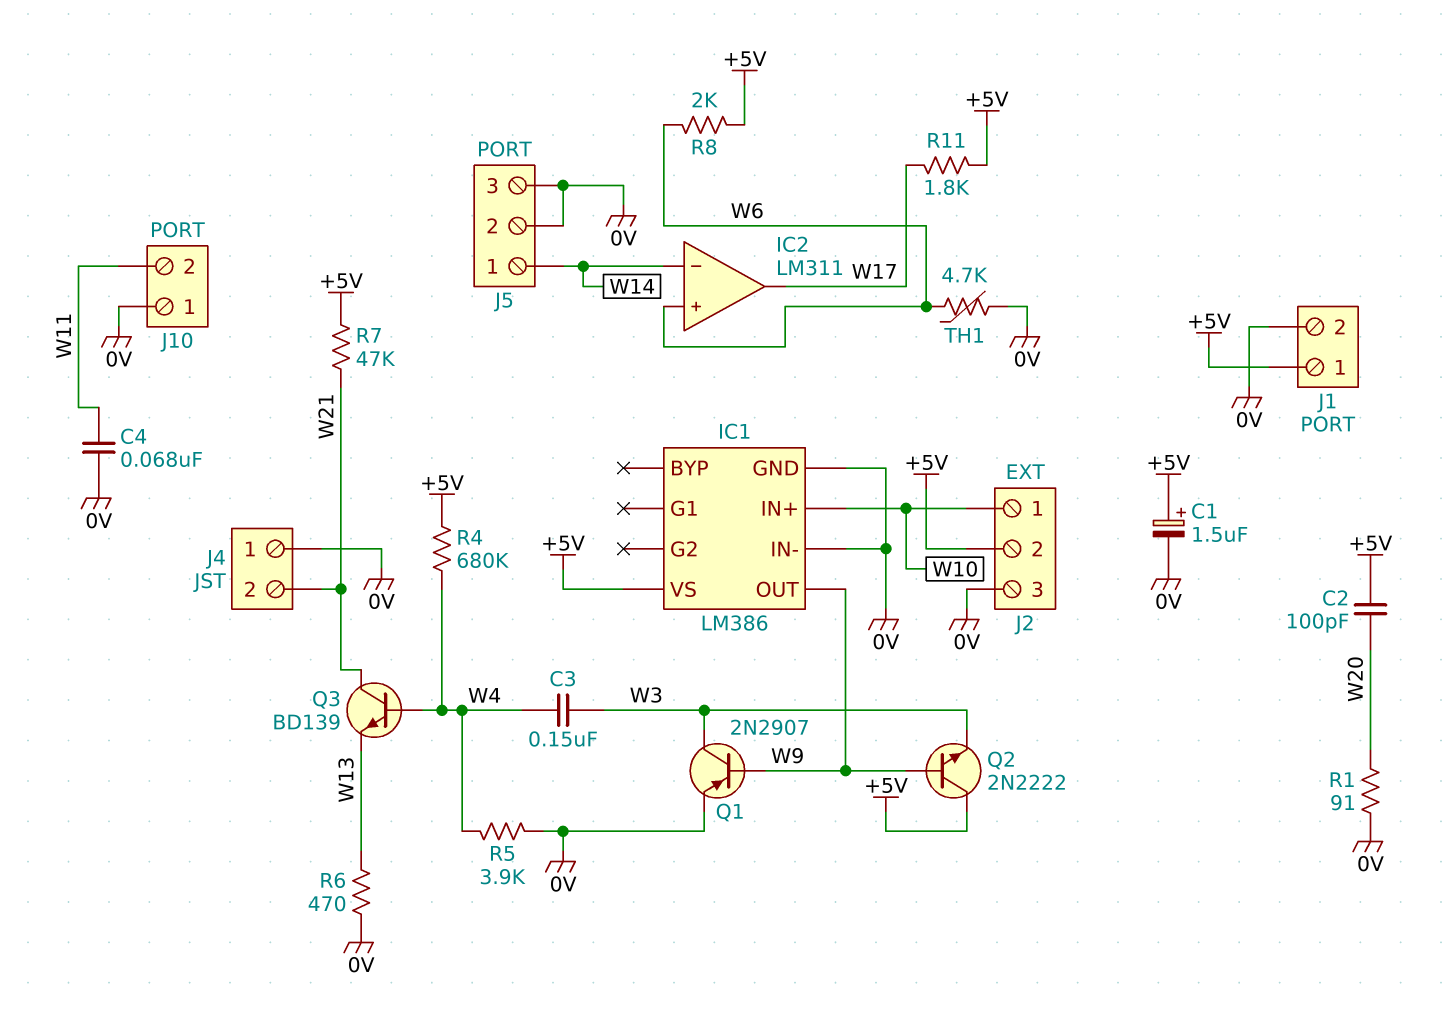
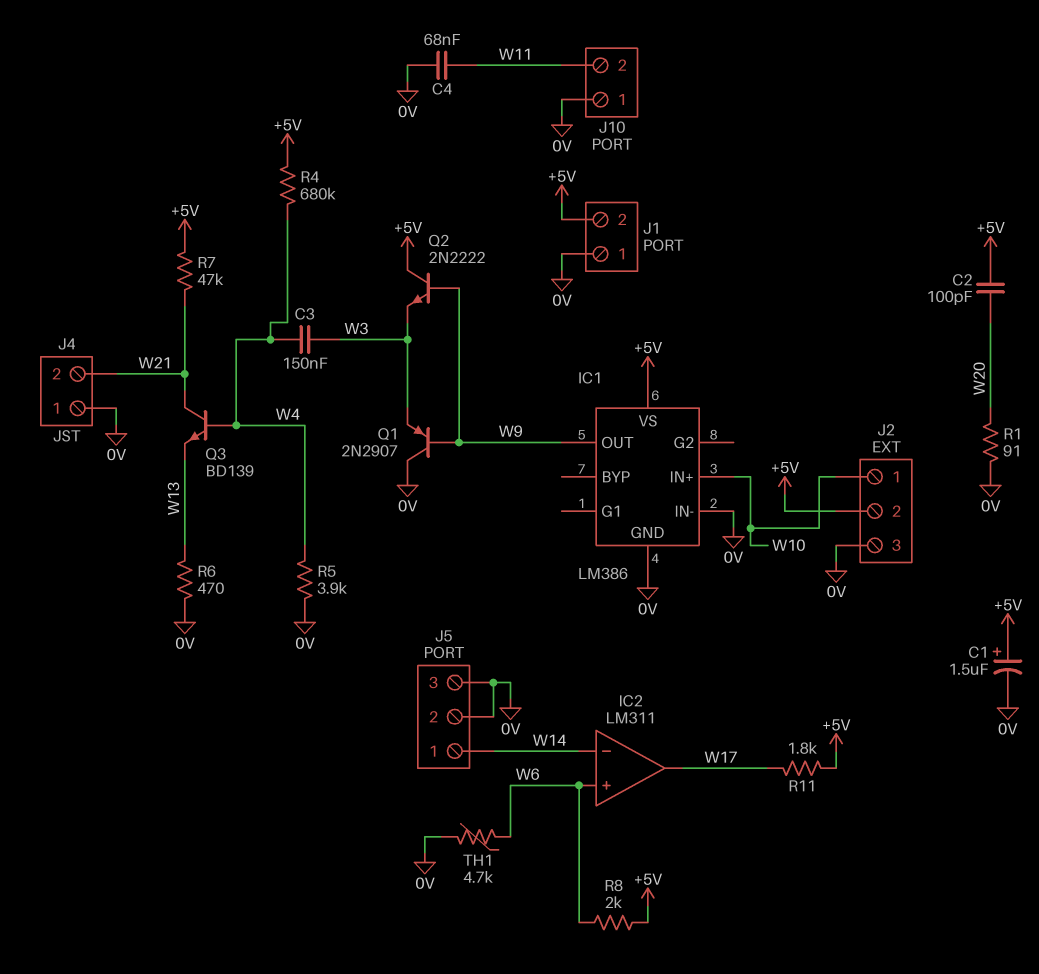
J1 pin 1: +5V -> 0V
J1 pin 2: 0V -> +5V
Q1: PNP 2N2907 (B W9, C W3, E 0V) -> PNP 2N2907 (B W9, C 0V, E W3)

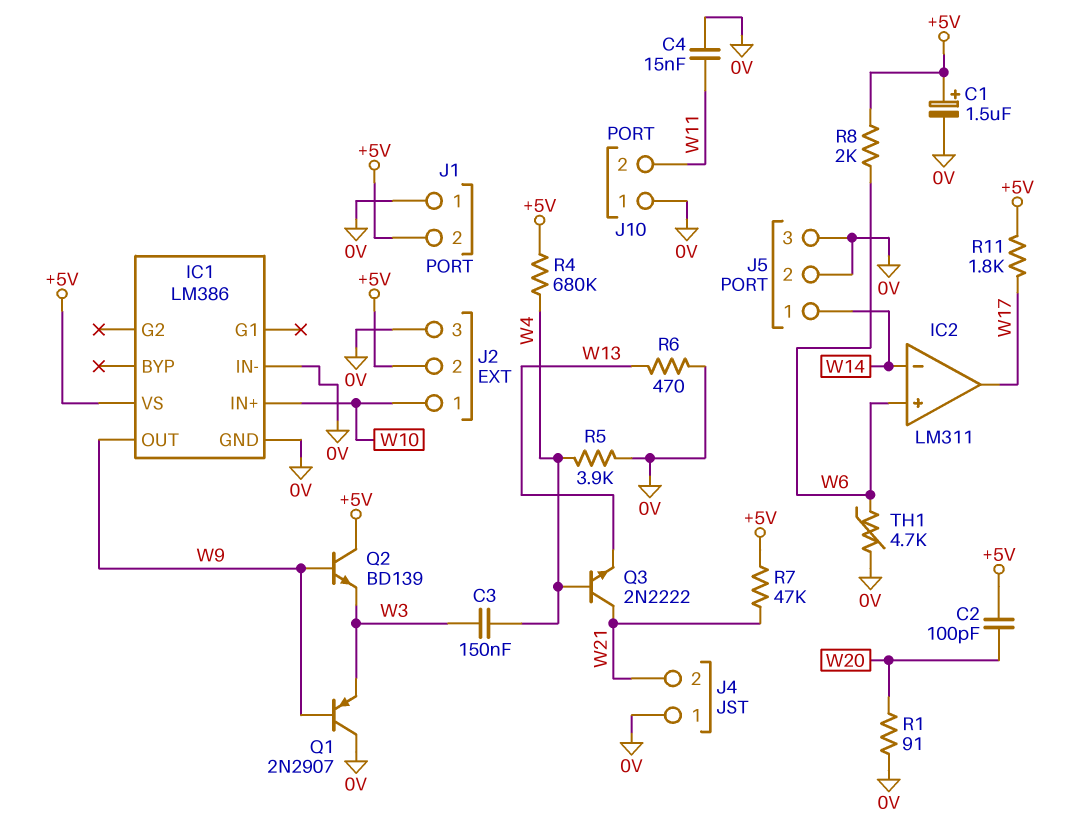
C4: 68nF (0V, W11) -> 15nF (0V, W11)
Q2: NPN 2N2222 (B W9, C +5V, E W3) -> NPN BD139 (B W9, C +5V, E W3)
Q3: NPN BD139 (B W4, C W21, E W13) -> NPN 2N2222 (B W4, C W21, E W13)

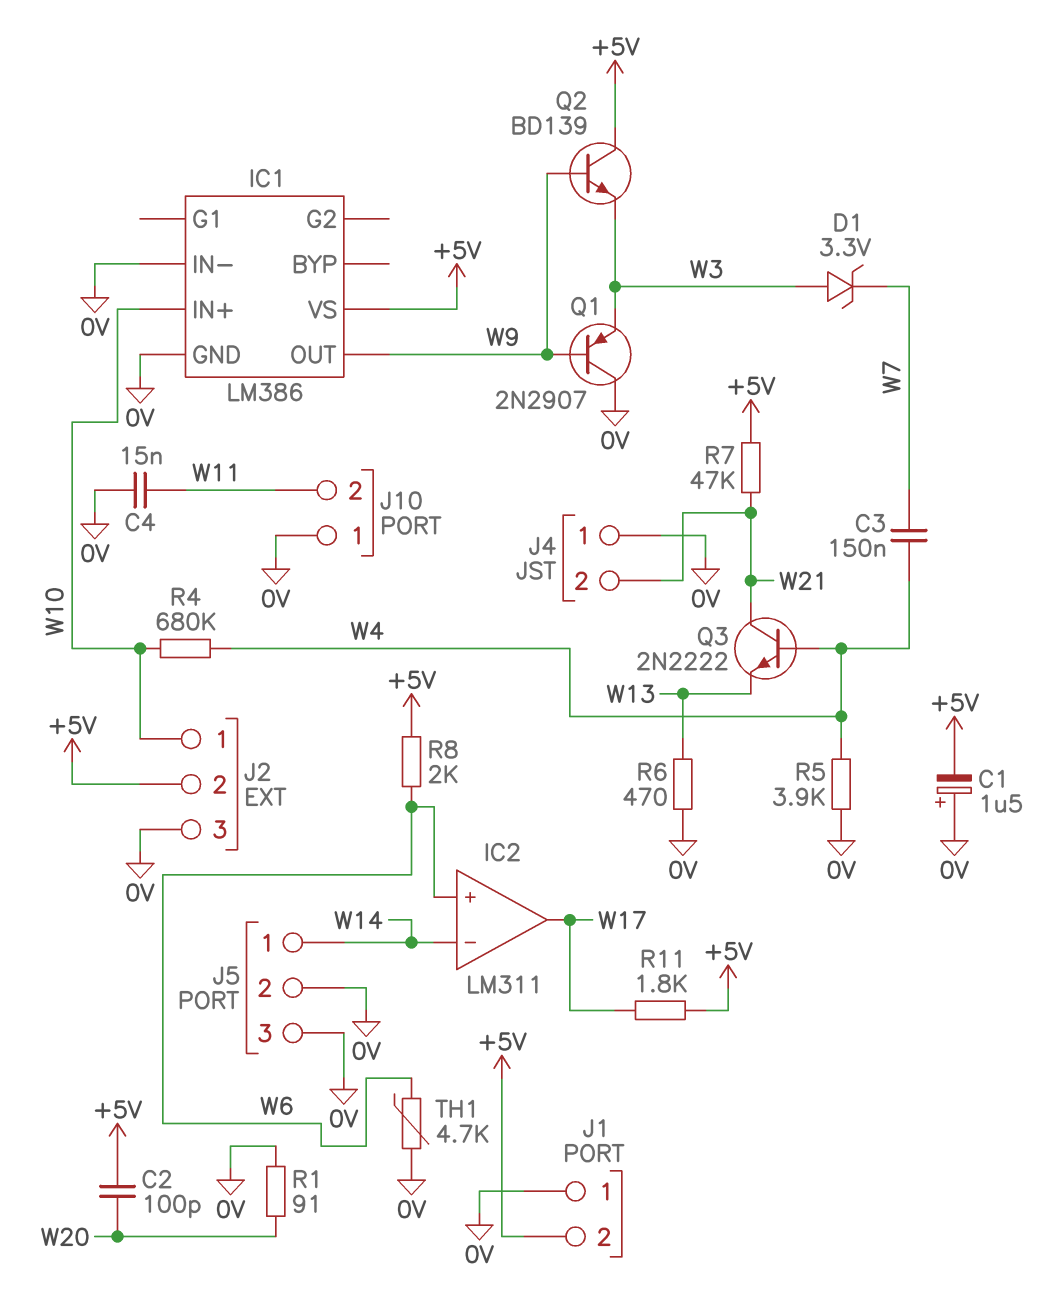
C1: 1.5uF (plus +5V, minus 0V) -> 1.5uF (plus 0V, minus +5V)
C3: 150nF (W3, W4) -> 150nF (W4, W7)
D1: none -> zener 3.3V (A W3, K W7)
R4: 680k (+5V, W4) -> 680k (W4, W10)

